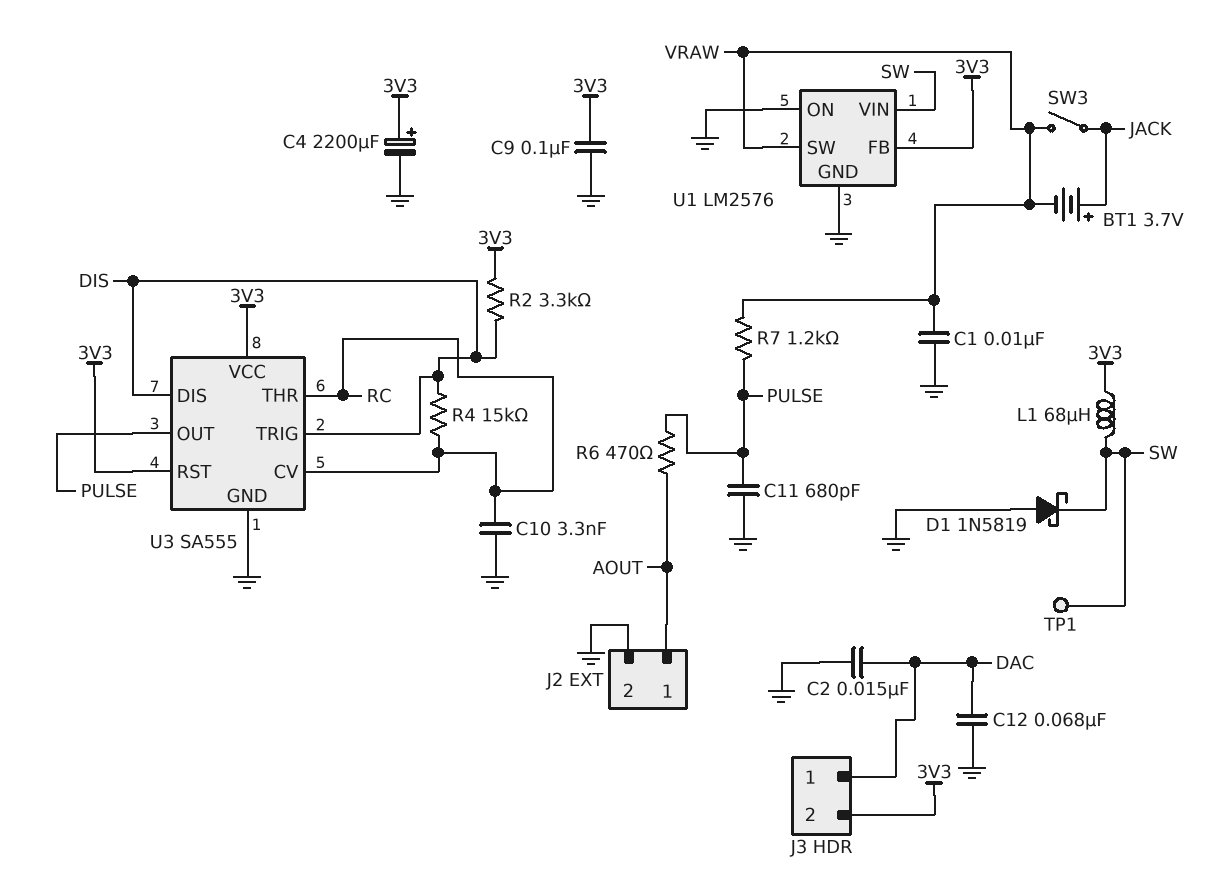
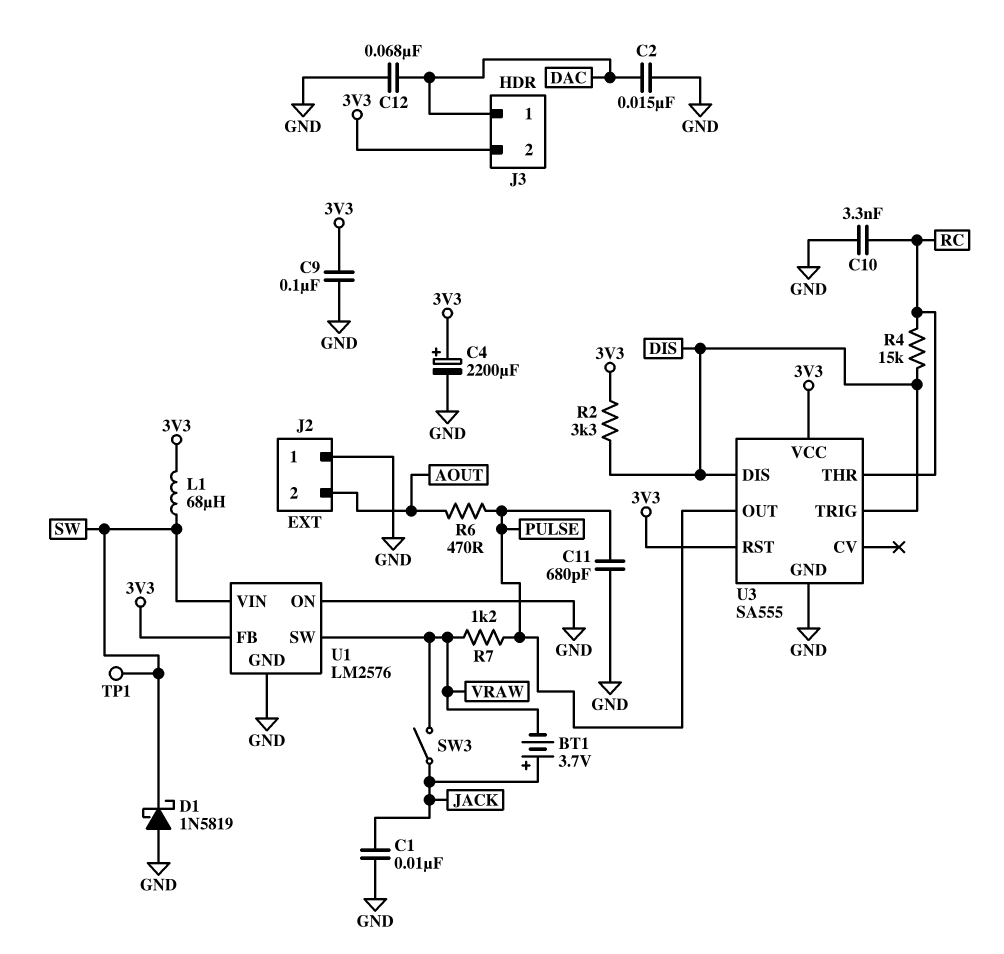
C1: 10nF (GND, VRAW) -> 10nF (GND, JACK)
J2 pin 1: AOUT -> GND
J2 pin 2: GND -> AOUT
U3 pin CV: RC -> none

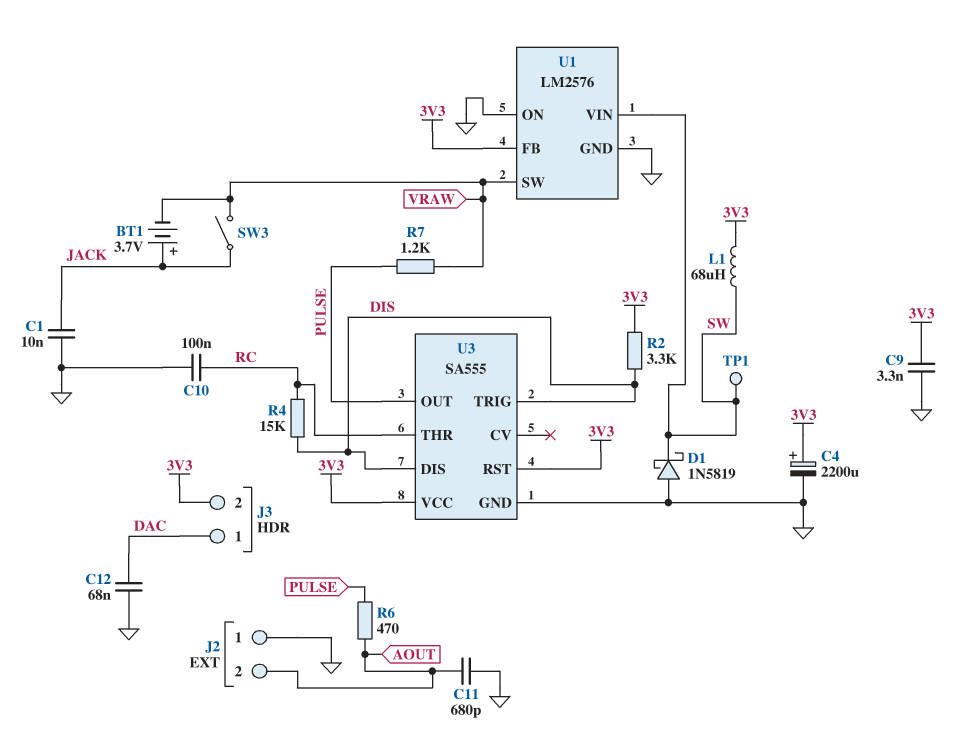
C2: 15nF (DAC, GND) -> none
C9: 100nF (3V3, GND) -> 3.3nF (3V3, GND)
C10: 3.3nF (GND, RC) -> 100nF (GND, RC)
C11: 680pF (GND, PULSE) -> 680pF (AOUT, GND)

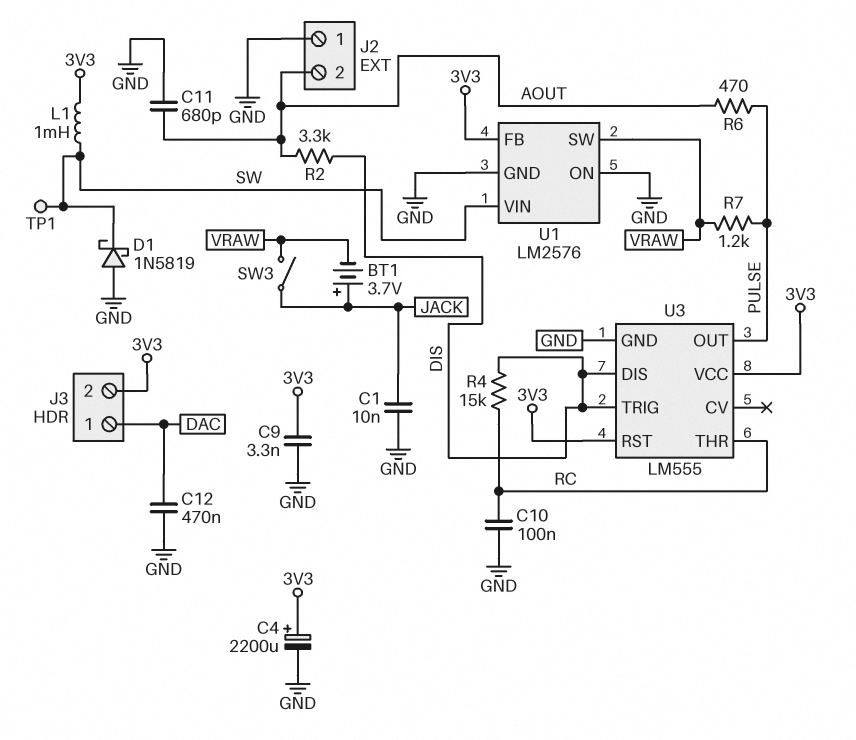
C12: 68nF (DAC, GND) -> 470nF (DAC, GND)
L1: 68uH (3V3, SW) -> 1mH (3V3, SW)
R2: 3.3k (3V3, DIS) -> 3.3k (AOUT, DIS)
U3: SA555 -> LM555

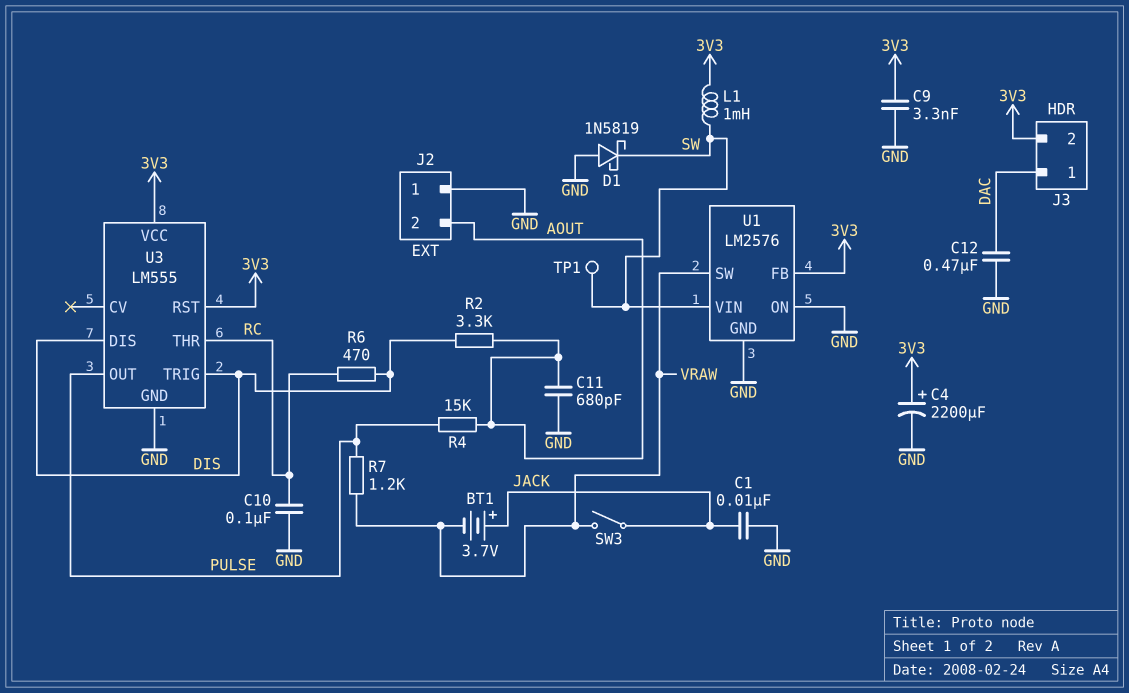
R4: 15k (DIS, RC) -> 15k (AOUT, PULSE)
R6: 470 (AOUT, PULSE) -> 470 (DIS, RC)

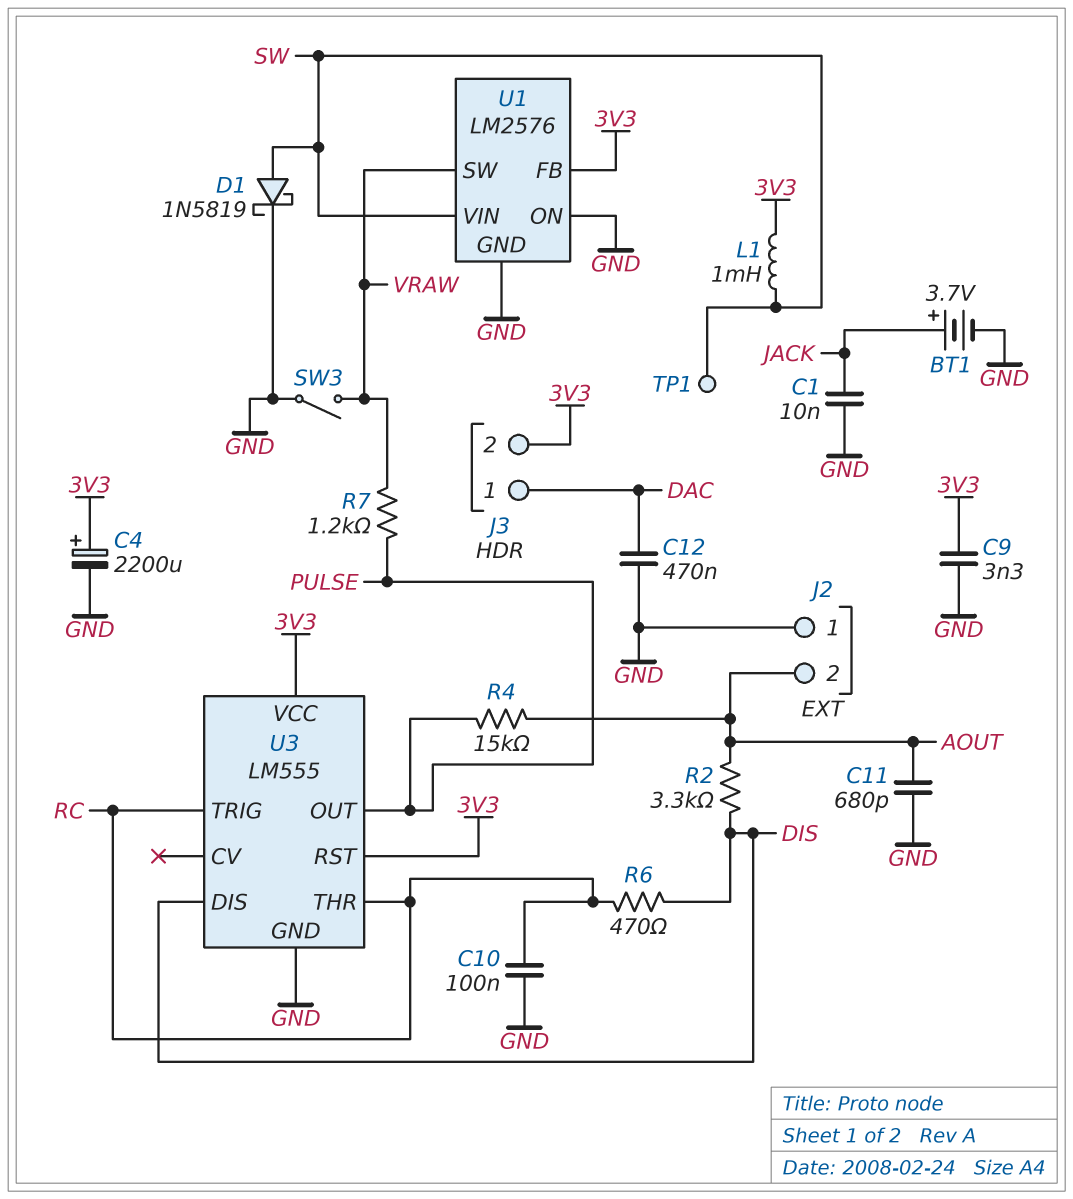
BT1: 3.7V (plus JACK, minus VRAW) -> 3.7V (plus JACK, minus GND)
D1: schottky 1N5819 (A GND, K SW) -> schottky 1N5819 (A SW, K GND)
SW3: switch (JACK, VRAW) -> switch (GND, VRAW)
U3 pin TRIG: DIS -> RC

